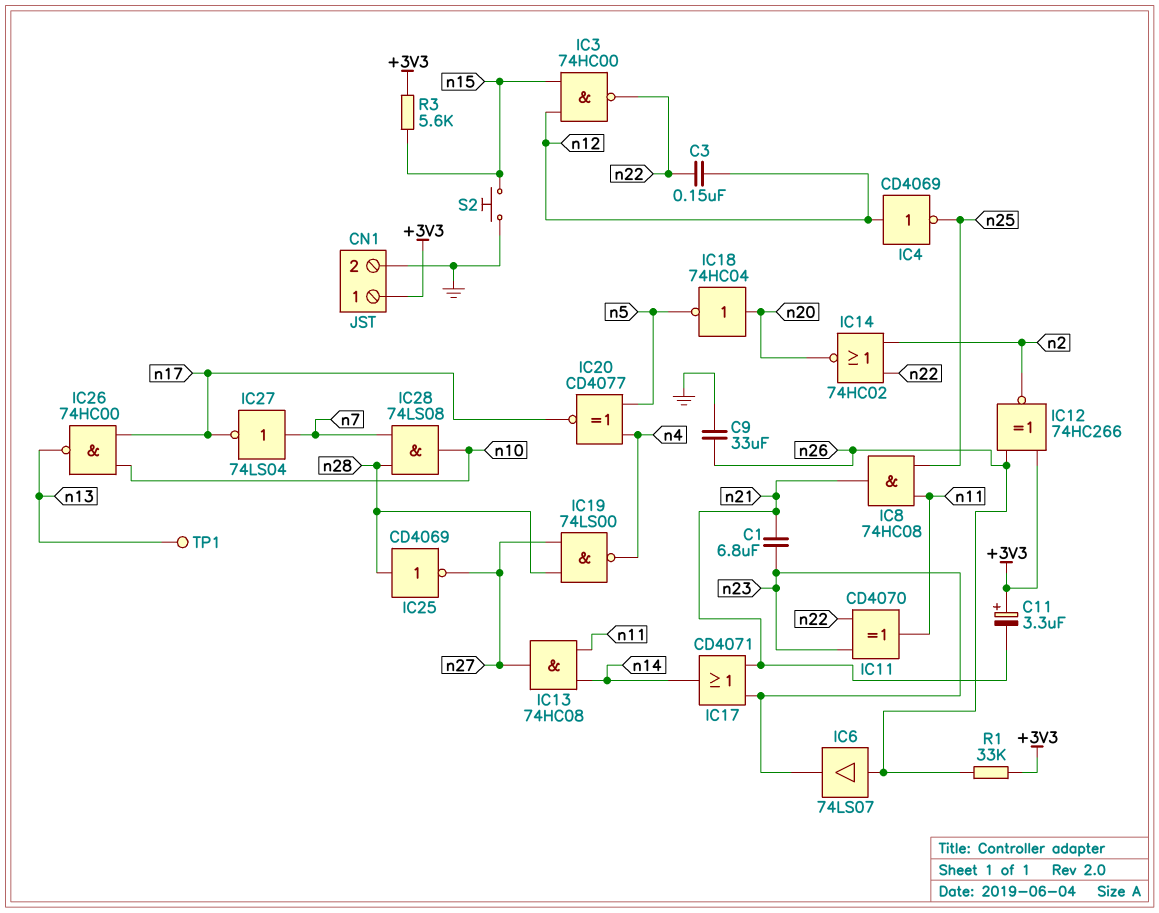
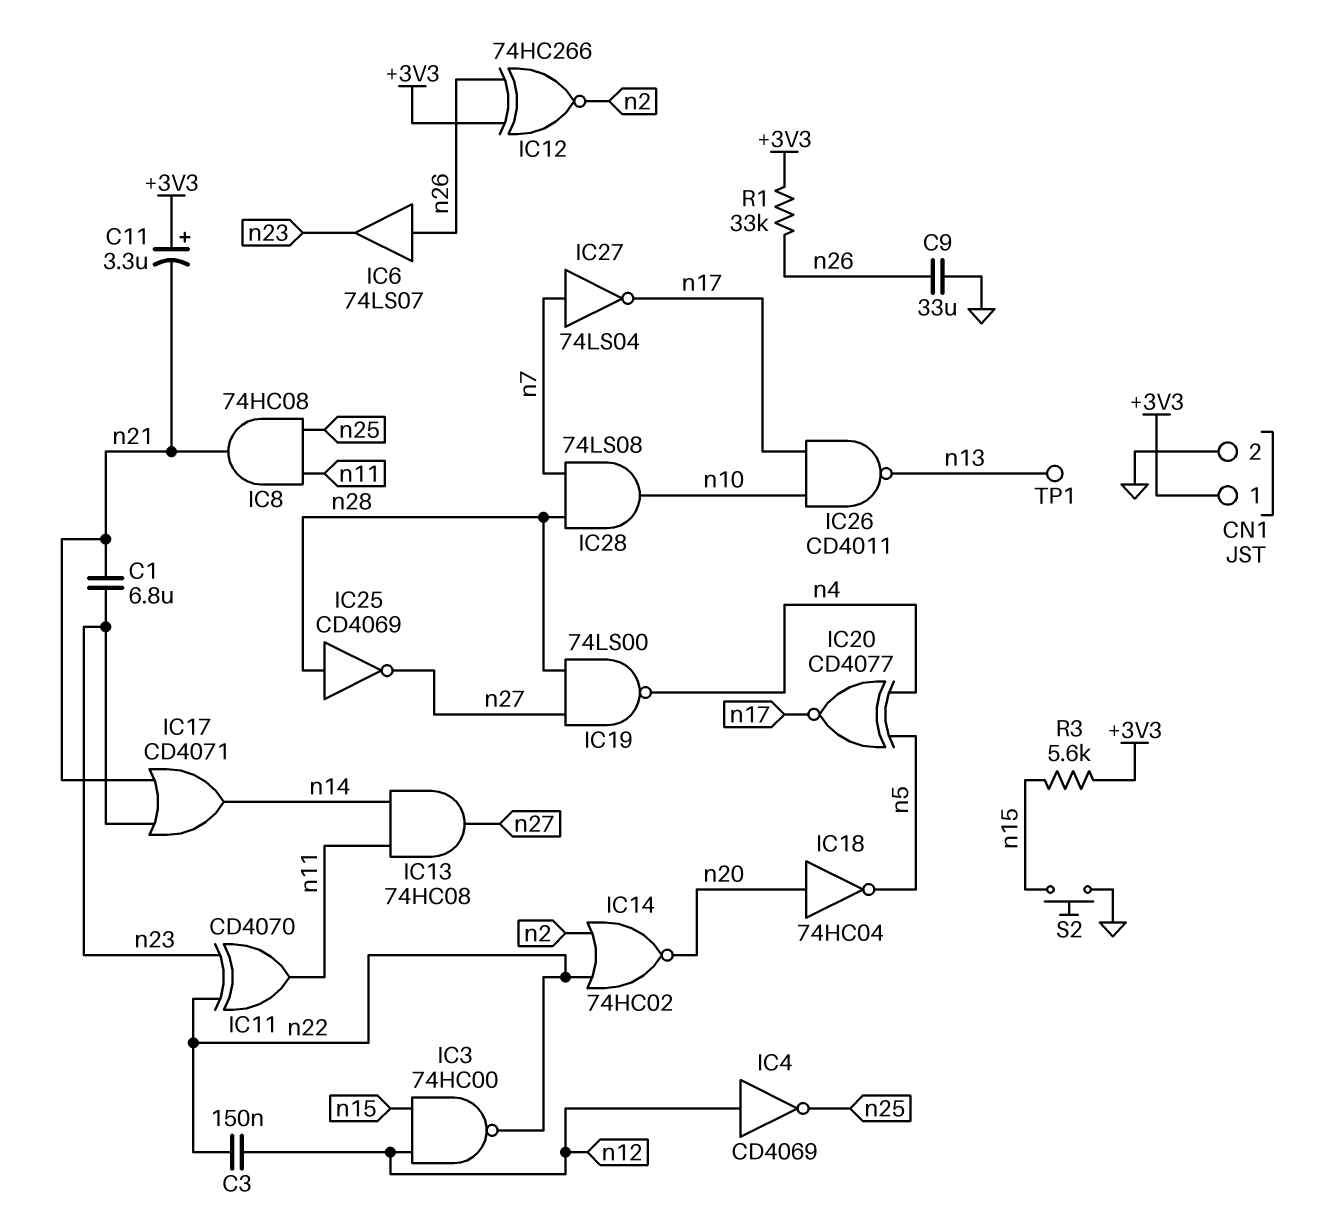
IC26: NAND 74HC00 (in n10, in n17, out n13) -> NAND CD4011 (in n10, in n17, out n13)

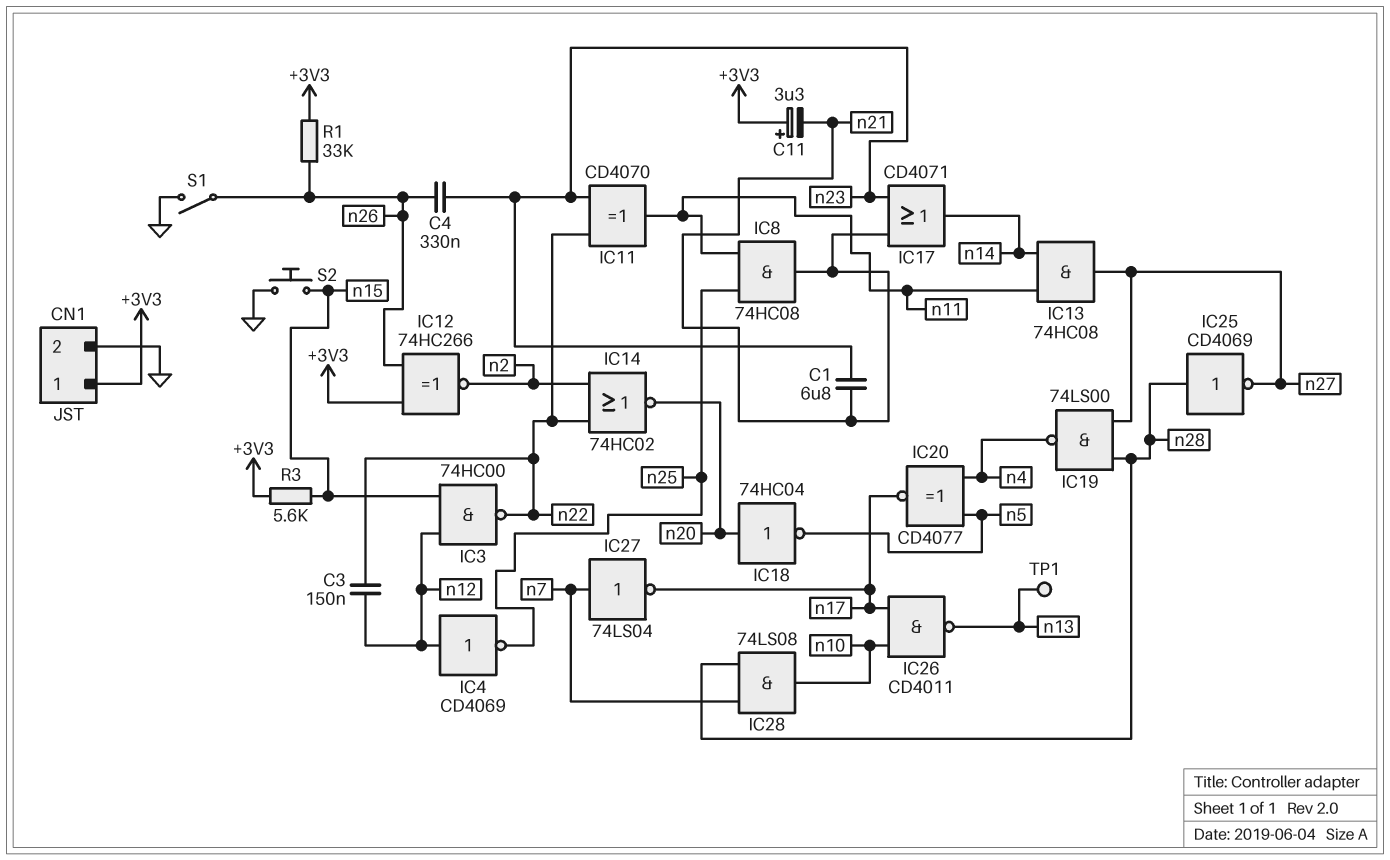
C4: none -> 330nF (n23, n26)
C9: 33uF (GND, n26) -> none
IC6: buffer 74LS07 (in n26, out n23) -> none
S1: none -> switch (GND, n26)

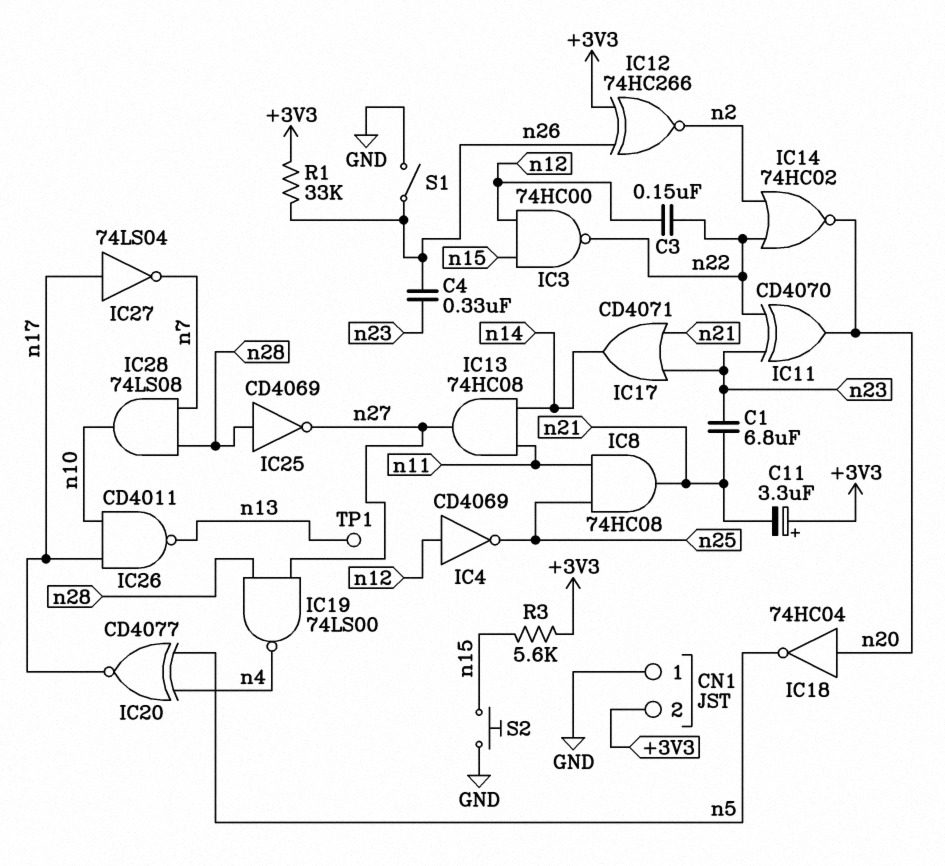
CN1 pin 1: +3V3 -> GND
CN1 pin 2: GND -> +3V3
IC11: XOR CD4070 (in n22, in n23, out n11) -> XOR CD4070 (in n22, in n23, out n20)
IC27: NOT 74LS04 (in n7, out n17) -> NOT 74LS04 (in n17, out n7)

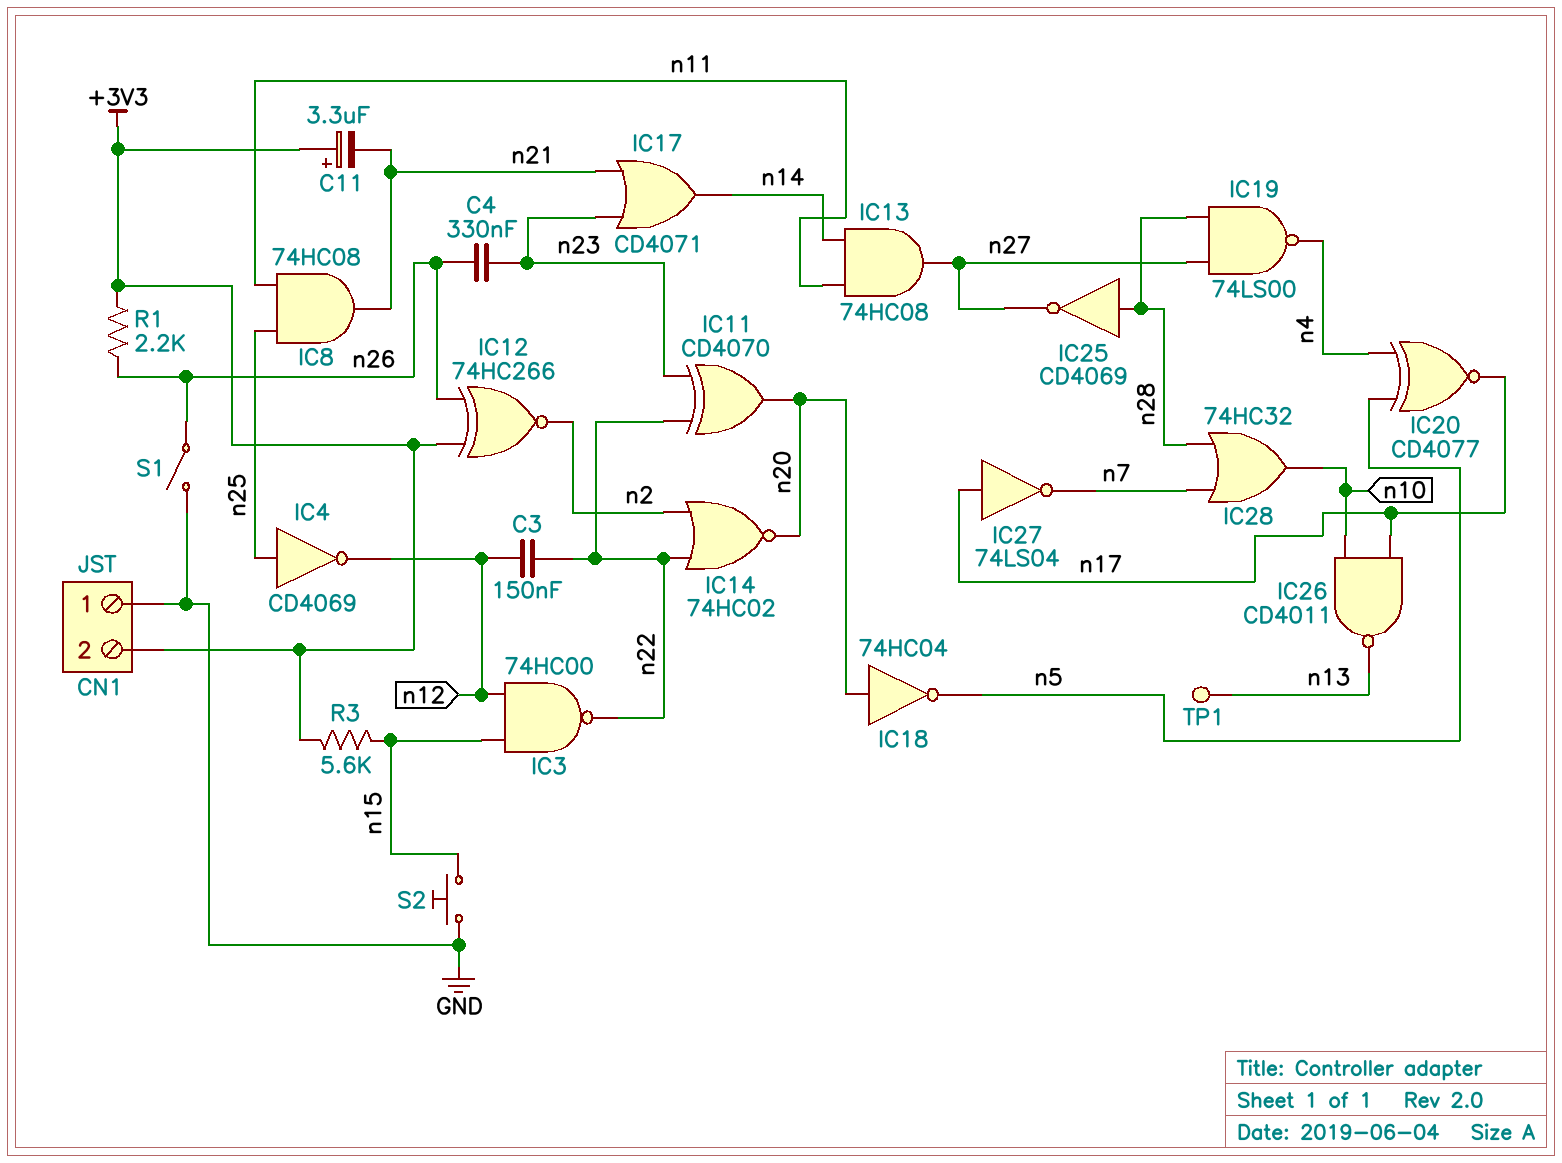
C1: 6.8uF (n21, n23) -> none
IC4: NOT CD4069 (in n12, out n25) -> NOT CD4069 (in n25, out n12)
IC28: AND 74LS08 (in n7, in n28, out n10) -> OR 74HC32 (in n7, in n28, out n10)
R1: 33k (+3V3, n26) -> 2.2k (+3V3, n26)

